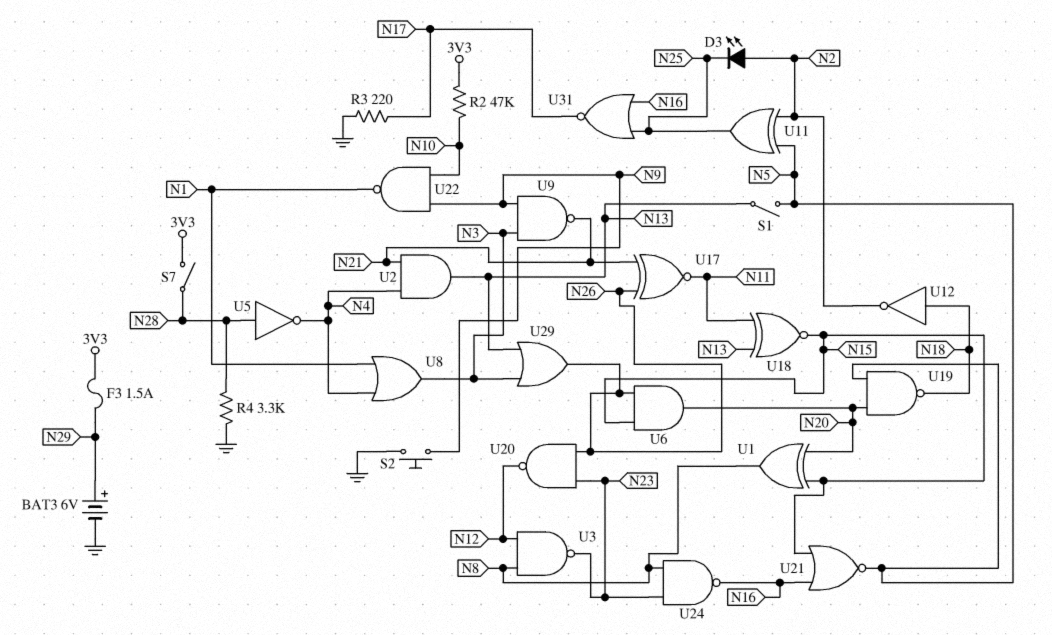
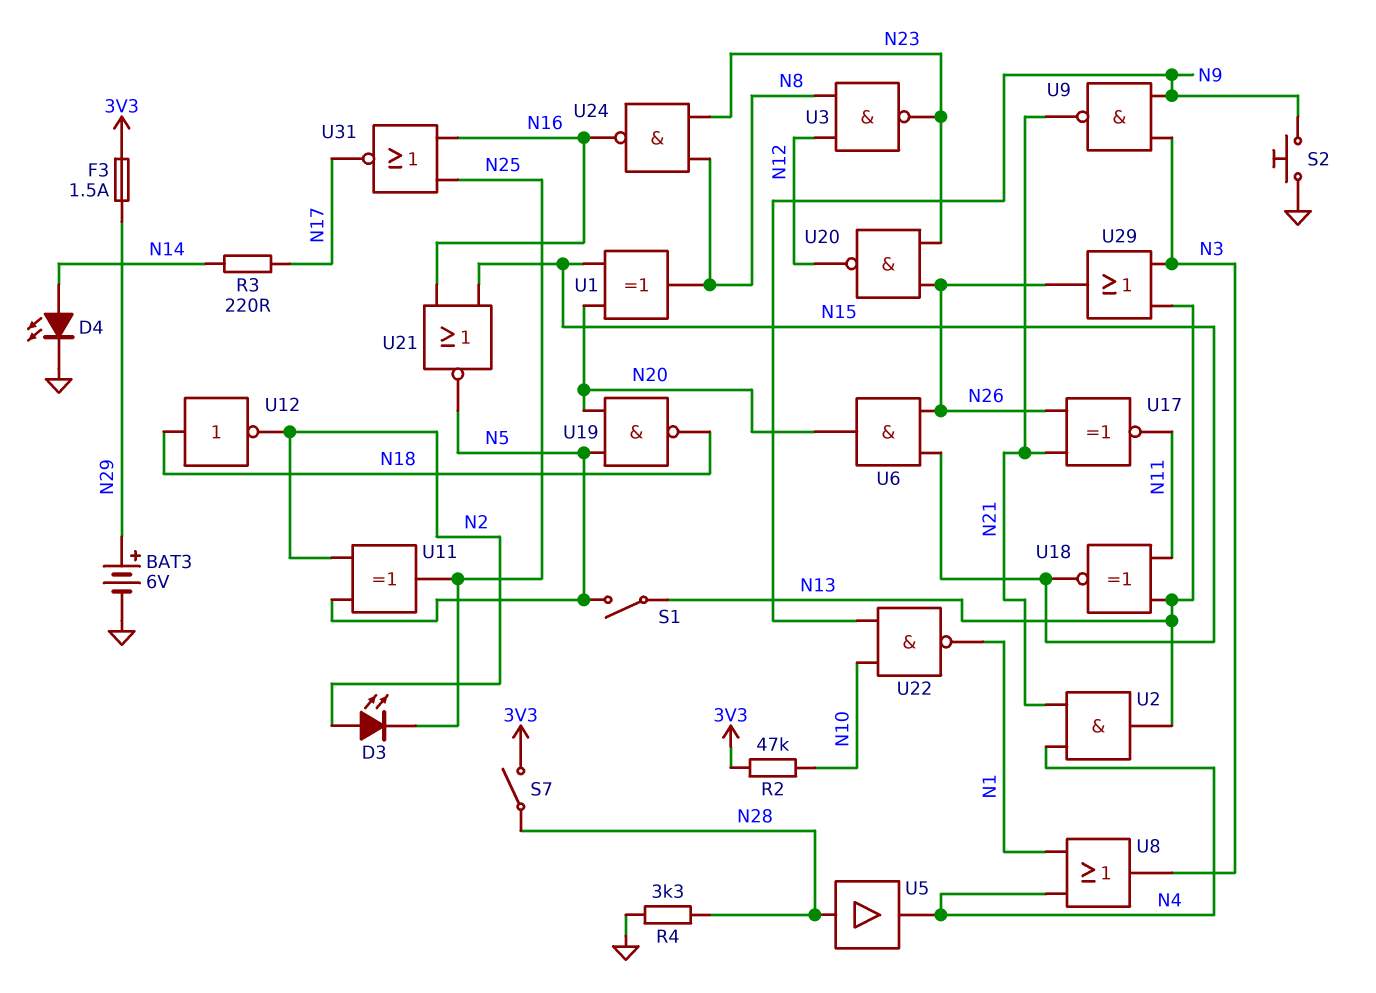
D4: none -> LED (A N14, K GND)
R3: 220 (GND, N17) -> 220 (N14, N17)
U5: NOT (in N28, out N4) -> buffer (in N28, out N4)

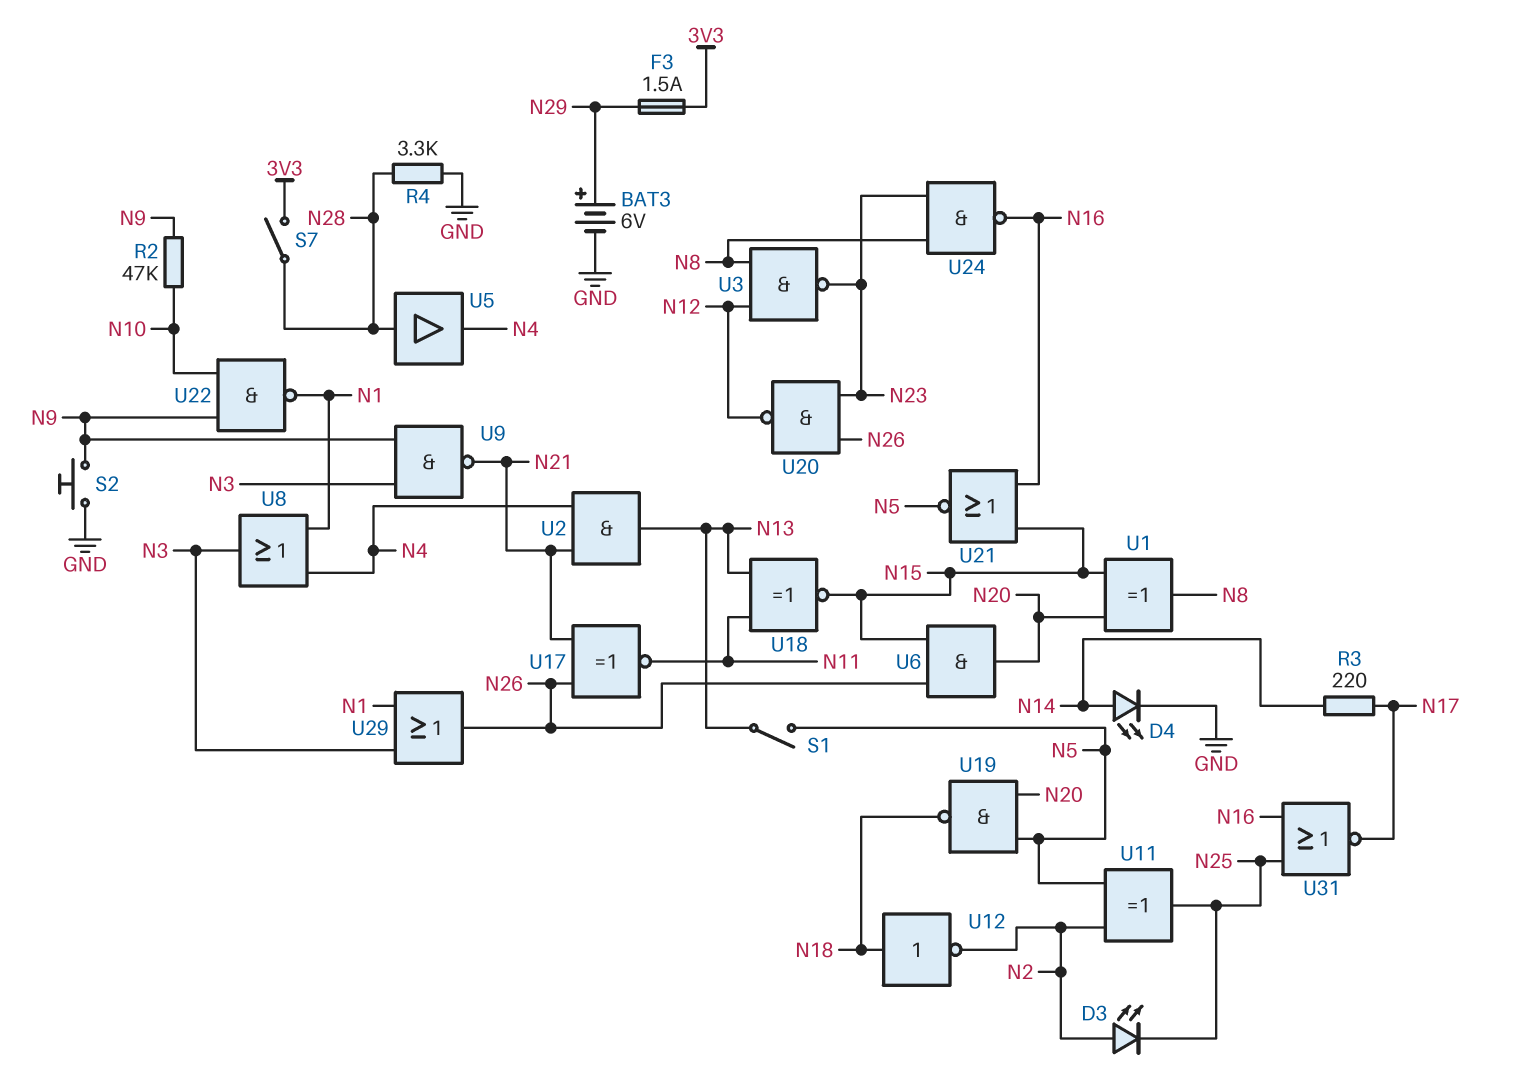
R2: 47k (3V3, N10) -> 47k (N9, N10)
U29: OR (in N3, in N13, out N26) -> OR (in N1, in N3, out N26)

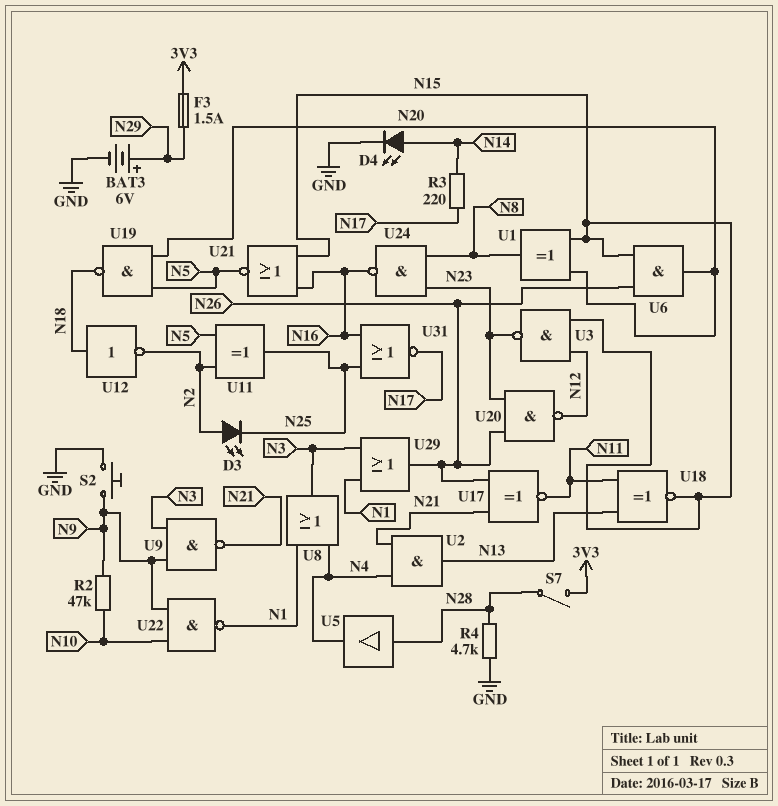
R4: 3.3k (GND, N28) -> 4.7k (GND, N28)
S1: switch (N5, N13) -> none
U3: NAND (in N8, in N12, out N23) -> NAND (in N12, in N15, out N23)

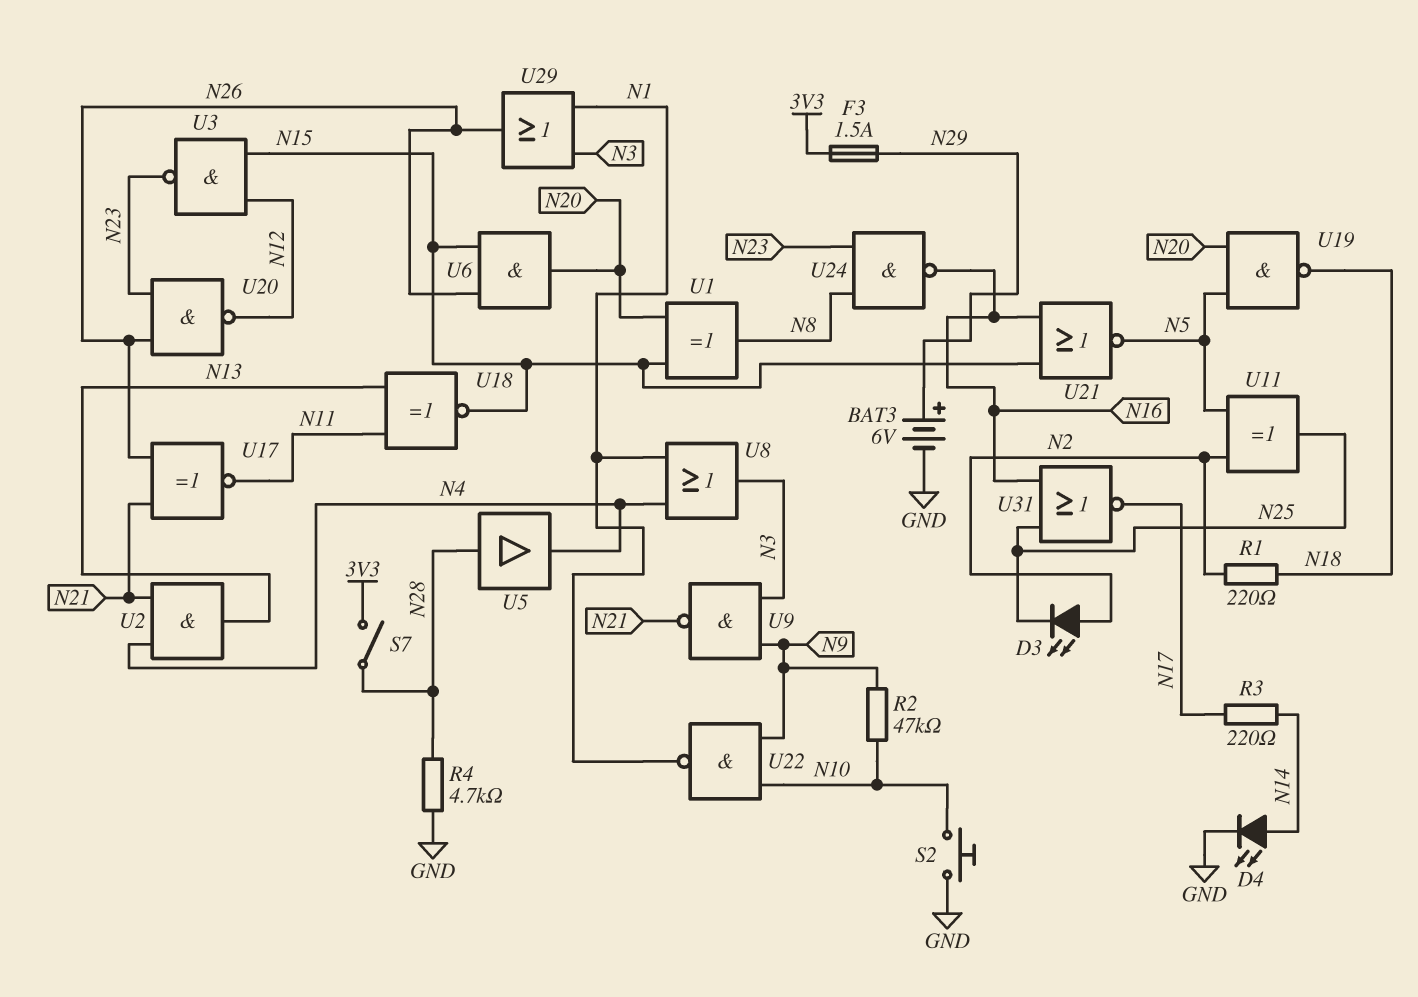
R1: none -> 220 (N2, N18)
S2: button (GND, N9) -> button (GND, N10)
U12: NOT (in N18, out N2) -> none

